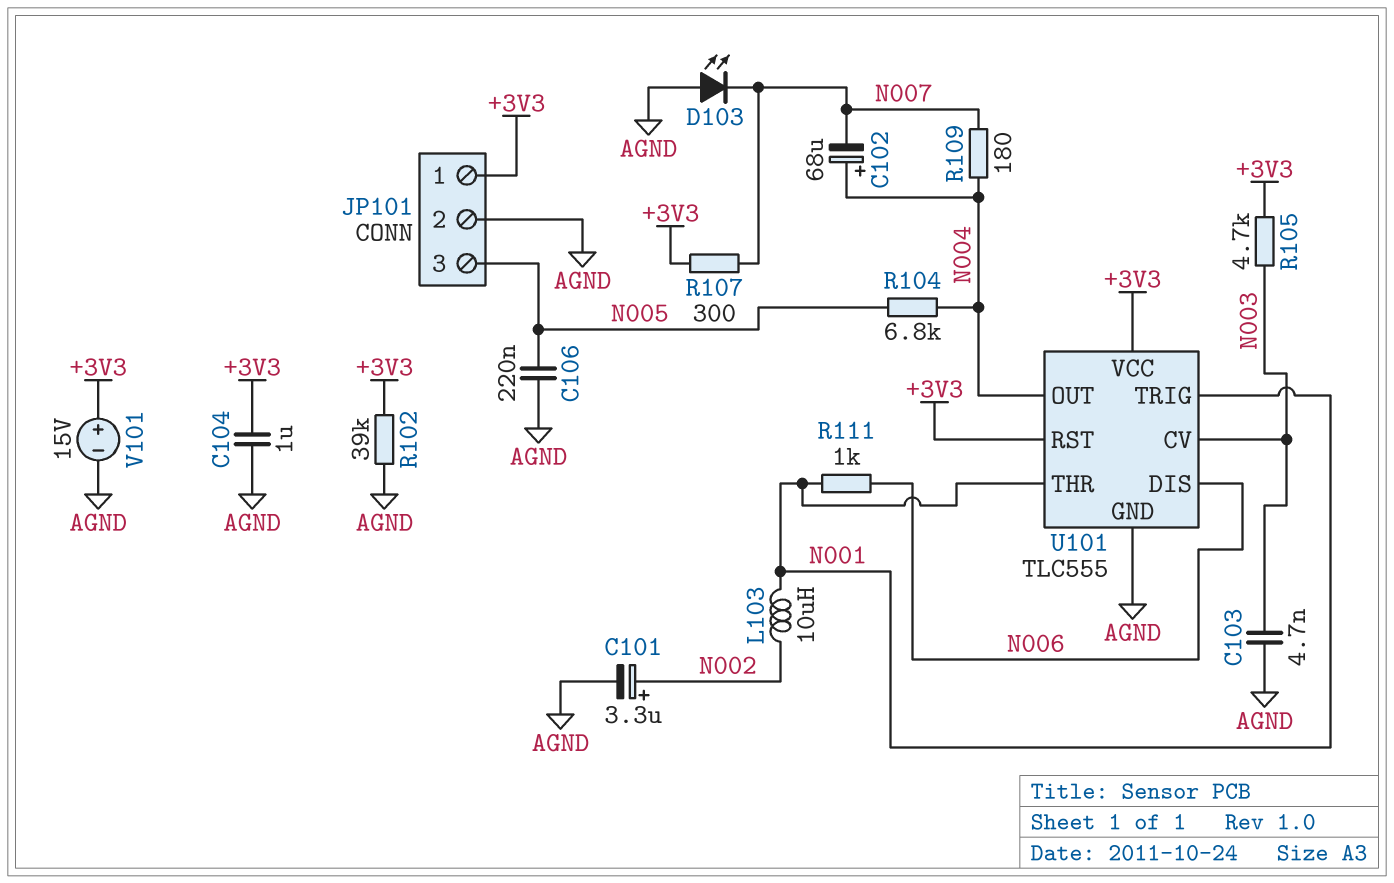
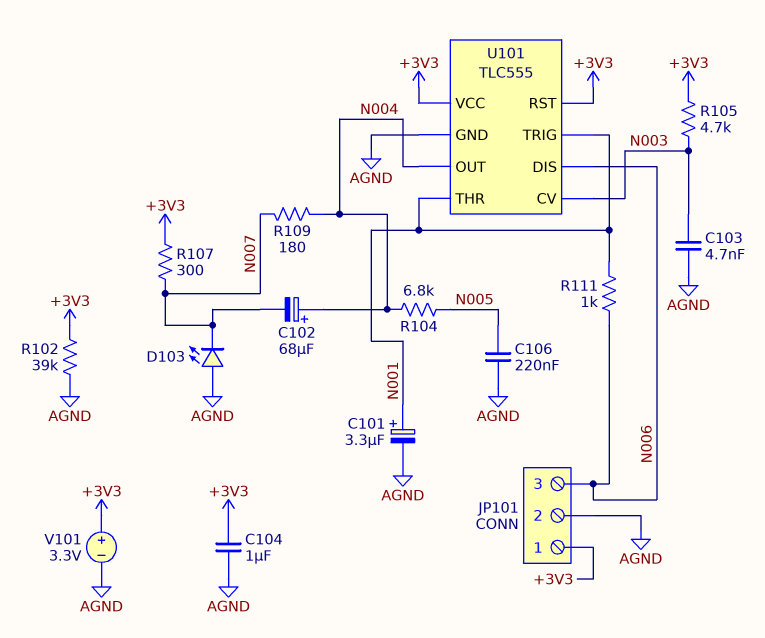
C101: 3.3uF (plus N002, minus AGND) -> 3.3uF (plus N001, minus AGND)
JP101 pin 3: N005 -> N006
L103: 10uH (N001, N002) -> none
V101: 15V (plus +3V3, minus AGND) -> 3.3V (plus +3V3, minus AGND)

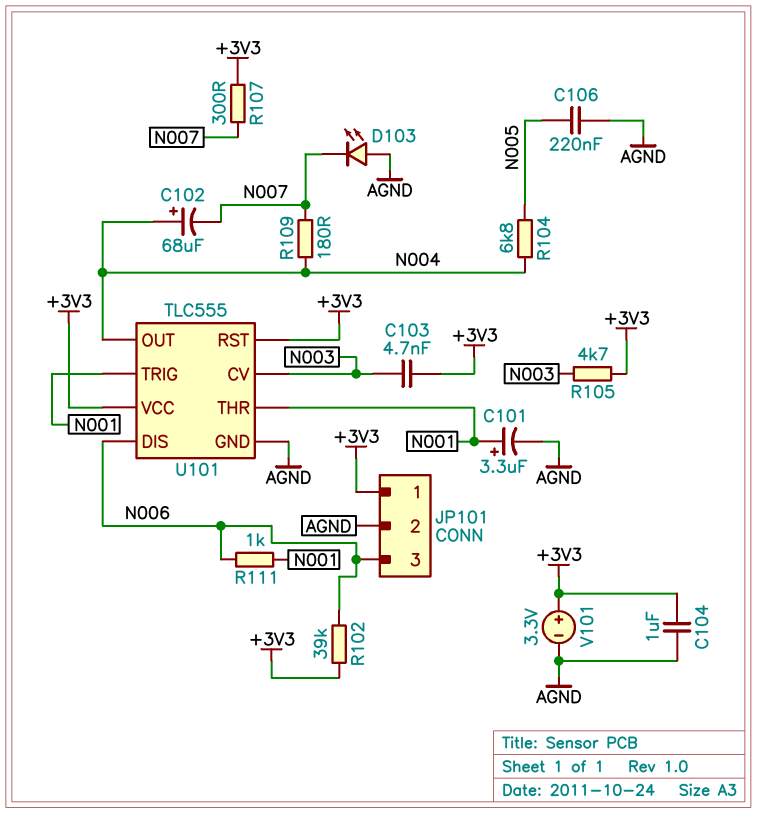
C103: 4.7nF (AGND, N003) -> 4.7nF (+3V3, N003)
R102: 39k (+3V3, AGND) -> 39k (+3V3, N006)

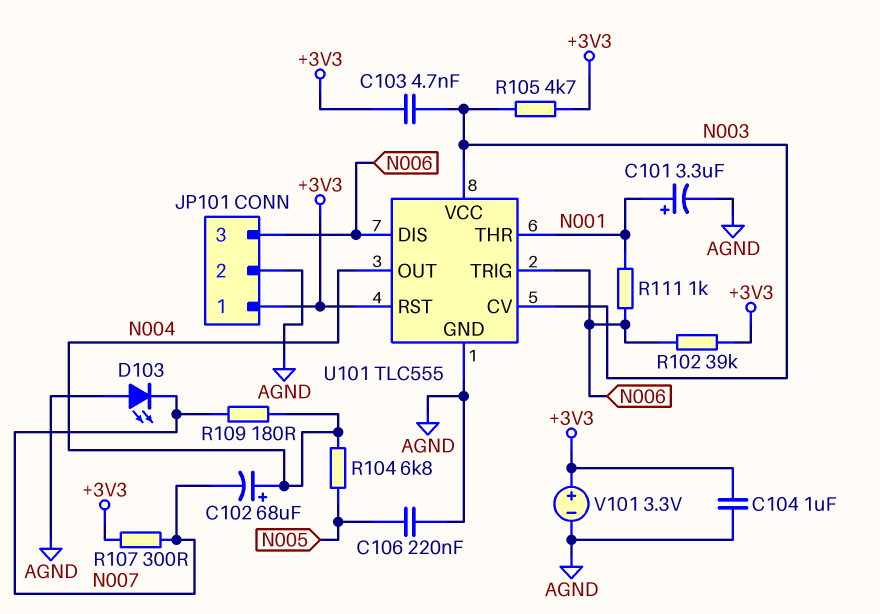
U101 pin TRIG: N001 -> N006
U101 pin VCC: +3V3 -> N003

